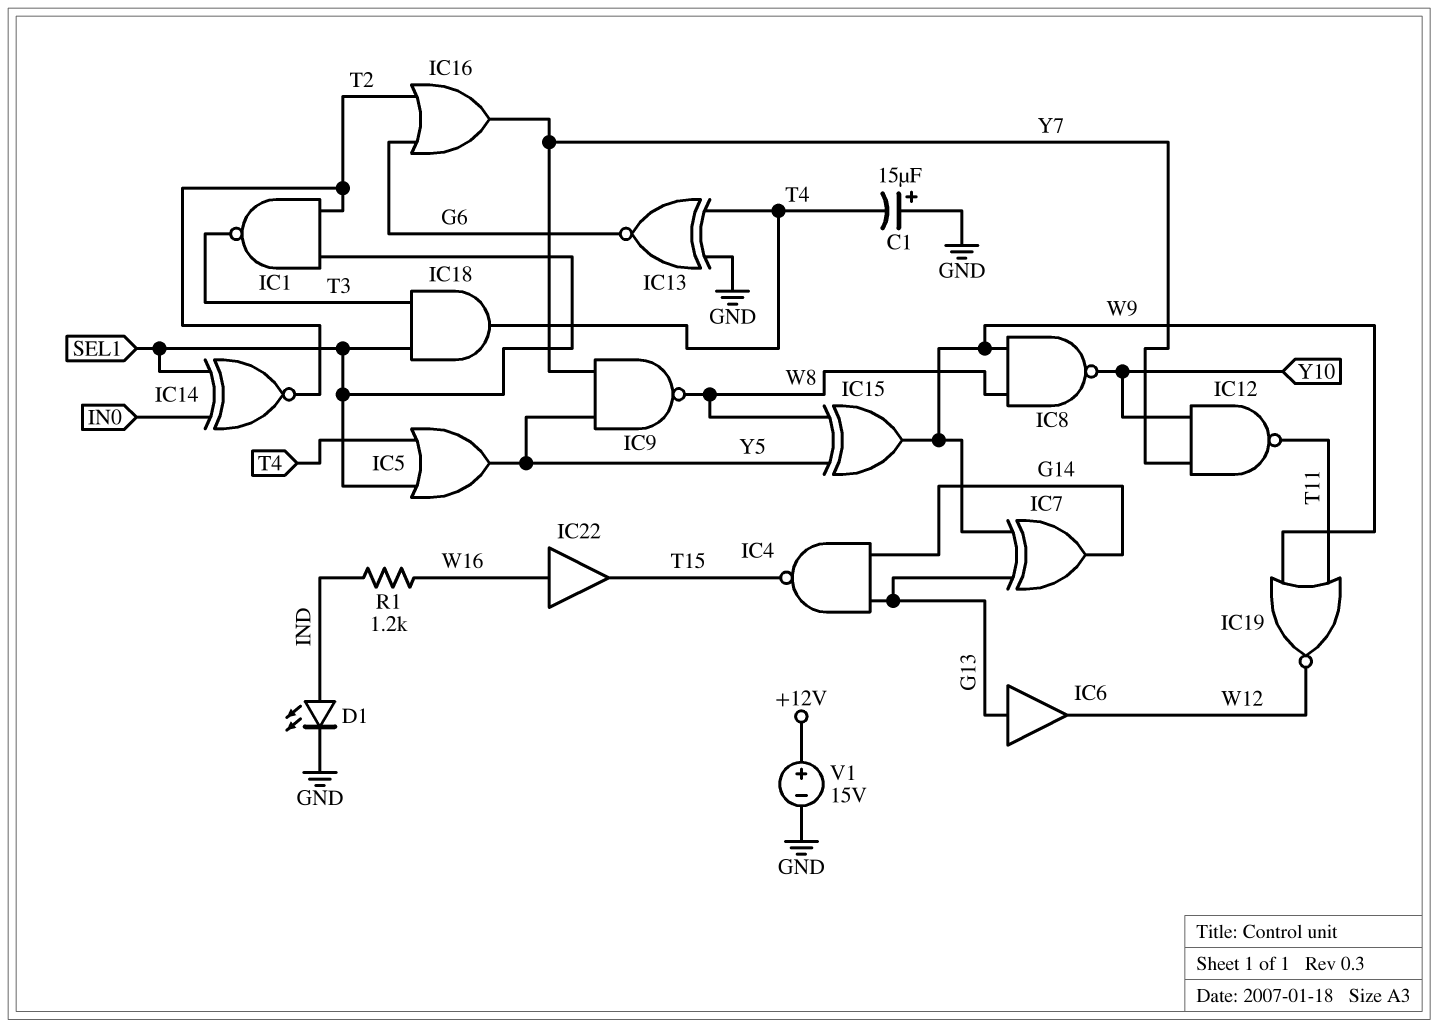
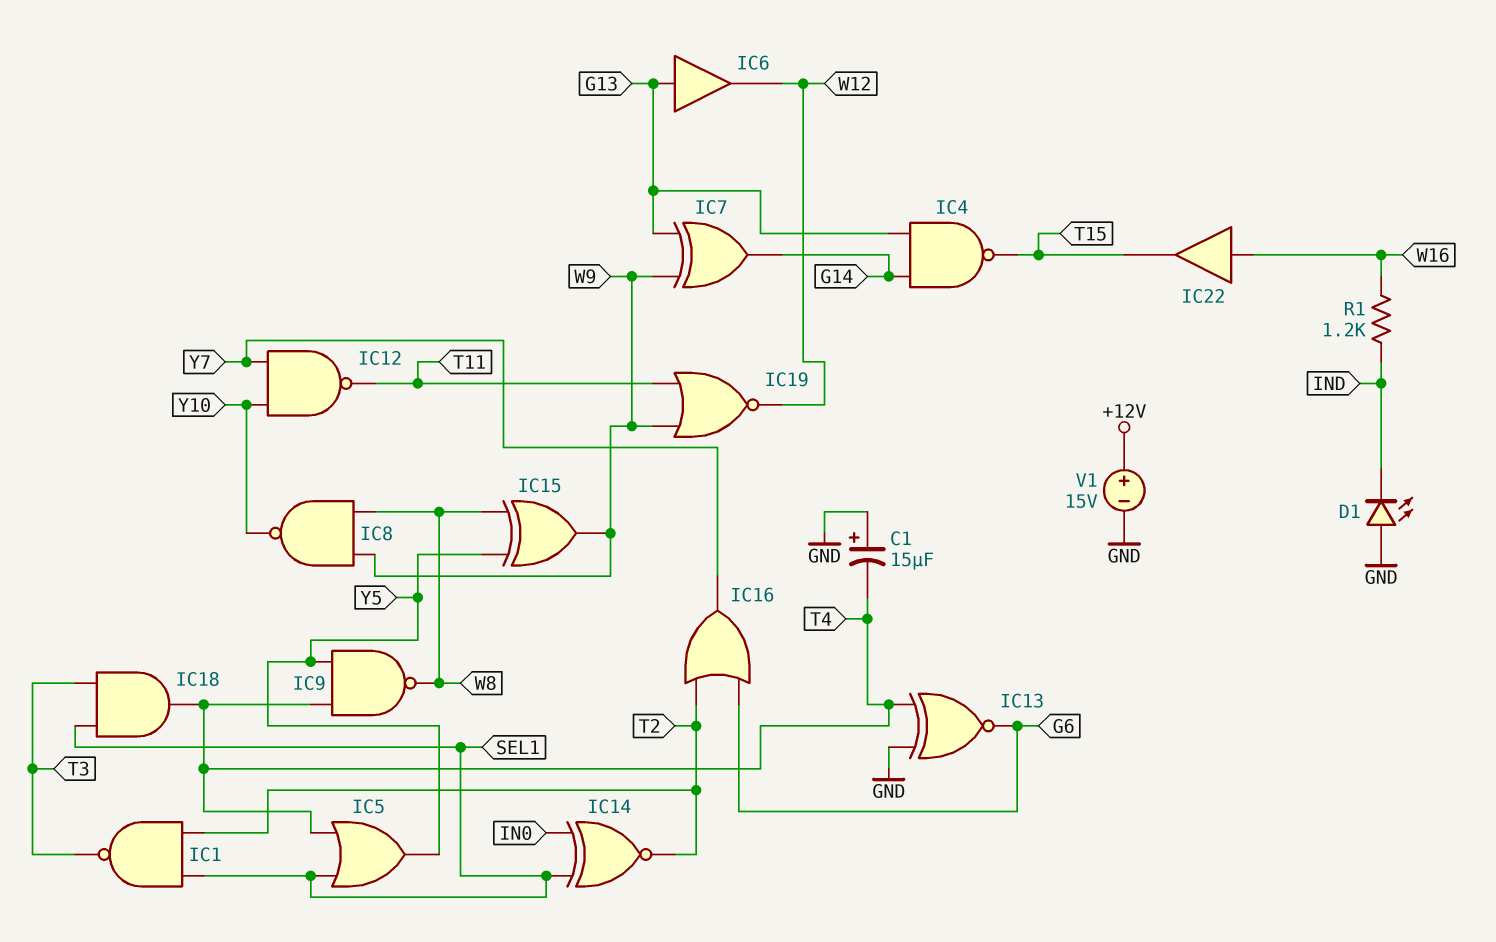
D1: LED (A IND, K GND) -> LED (A GND, K IND)
IC9: NAND (in Y5, in Y7, out W8) -> NAND (in T4, in Y5, out W8)

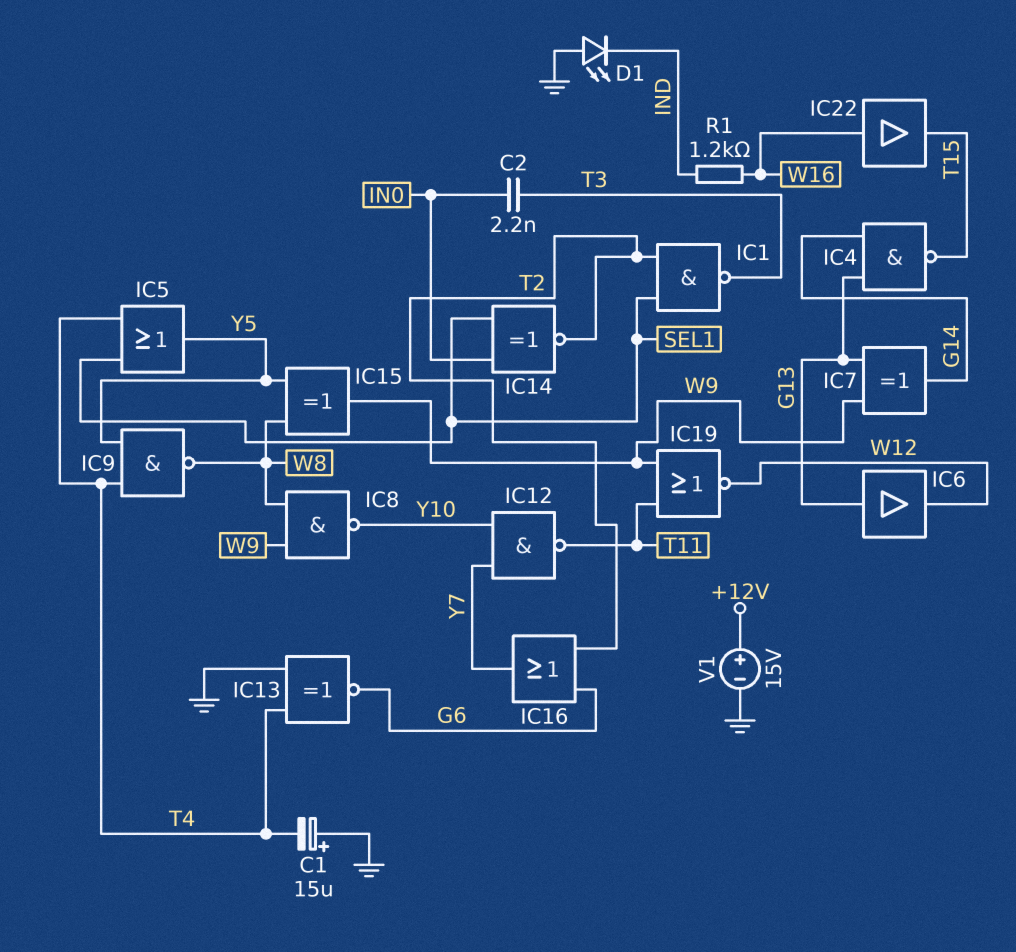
C2: none -> 2.2nF (IN0, T3)
IC18: AND (in SEL1, in T3, out T4) -> none

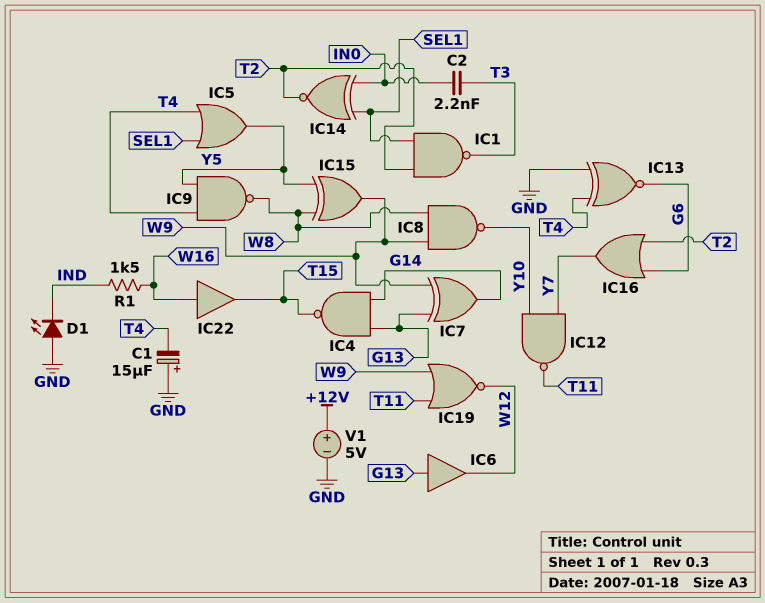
R1: 1.2k (IND, W16) -> 1.5k (IND, W16)
V1: 15V (plus +12V, minus GND) -> 5V (plus +12V, minus GND)

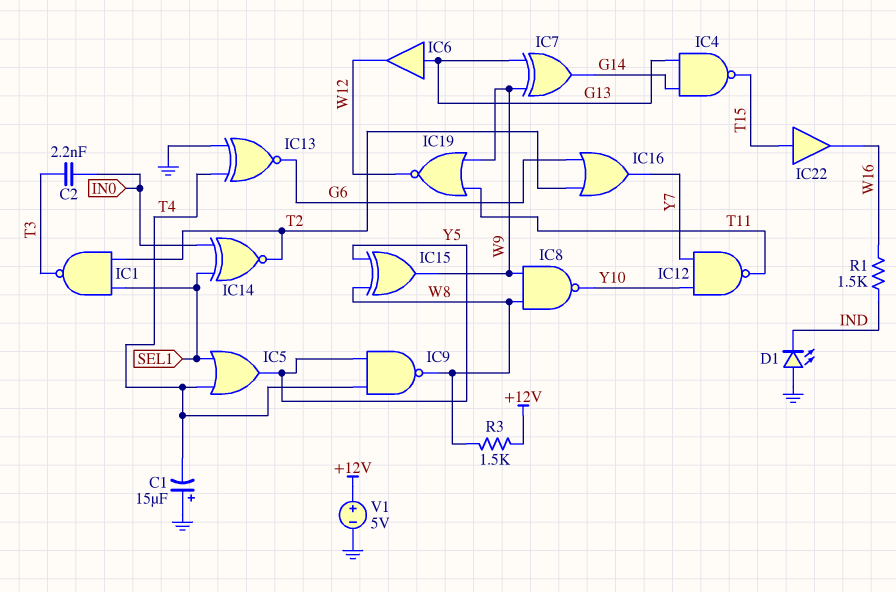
IC22: buffer (in W16, out T15) -> buffer (in T15, out W16)
R3: none -> 1.5k (+12V, W8)

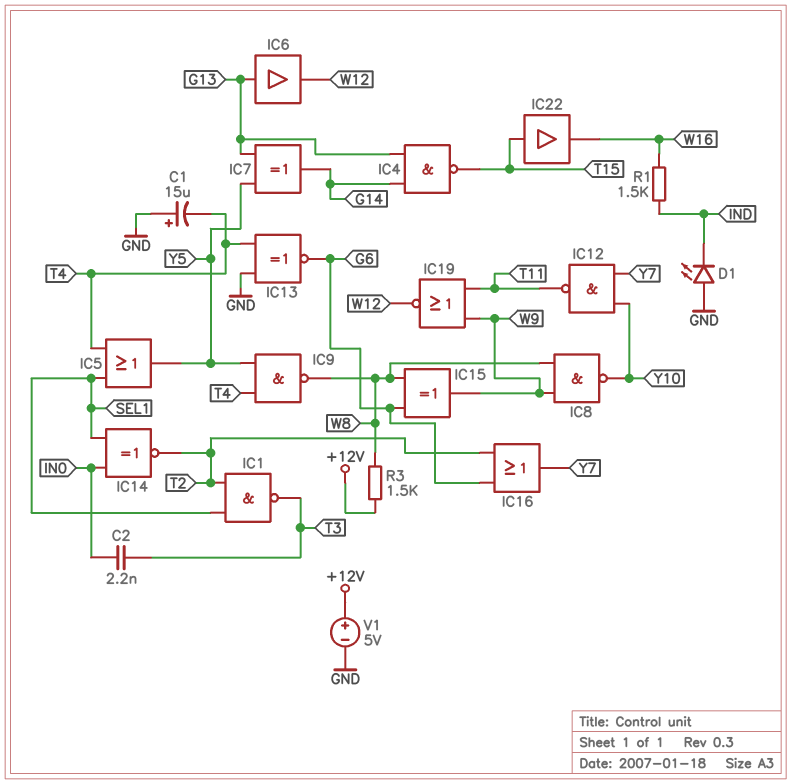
IC7: XOR (in G13, in W9, out G14) -> XOR (in G13, in Y5, out G14)
IC15: XOR (in W8, in Y5, out W9) -> XOR (in G6, in W8, out W9)

